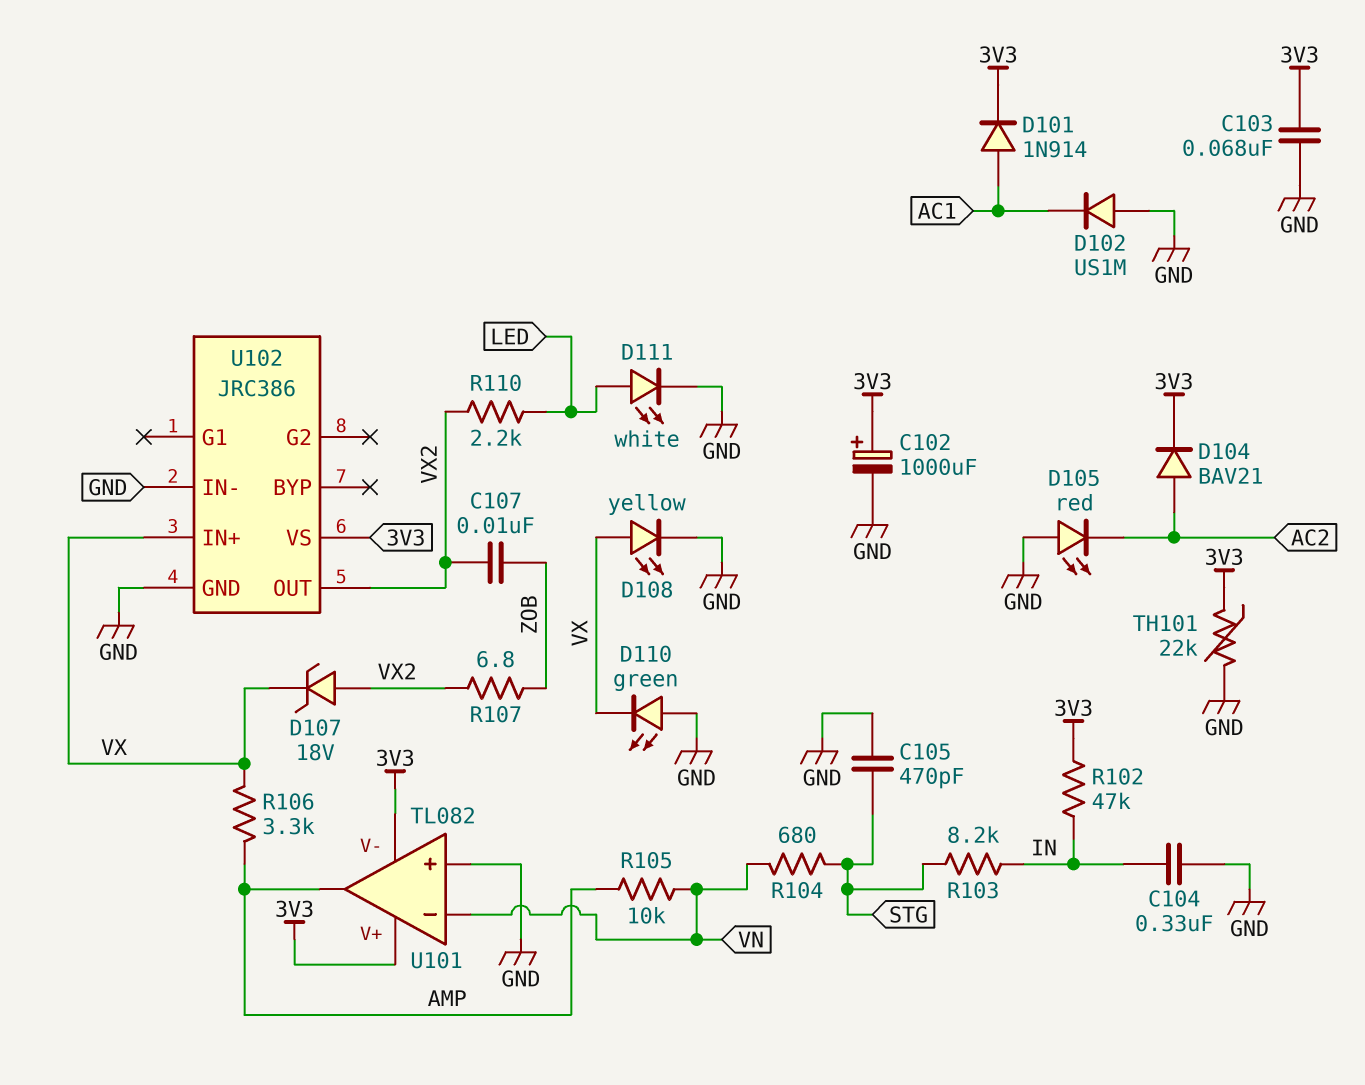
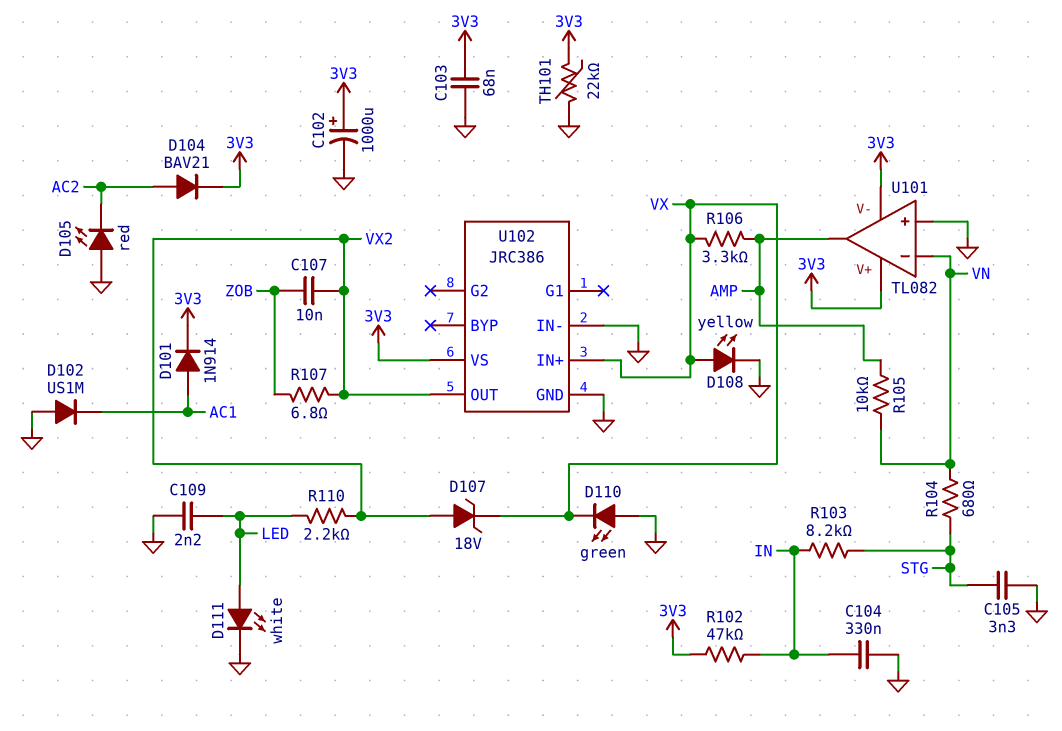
C105: 470pF (GND, STG) -> 3.3nF (GND, STG)
C109: none -> 2.2nF (GND, LED)

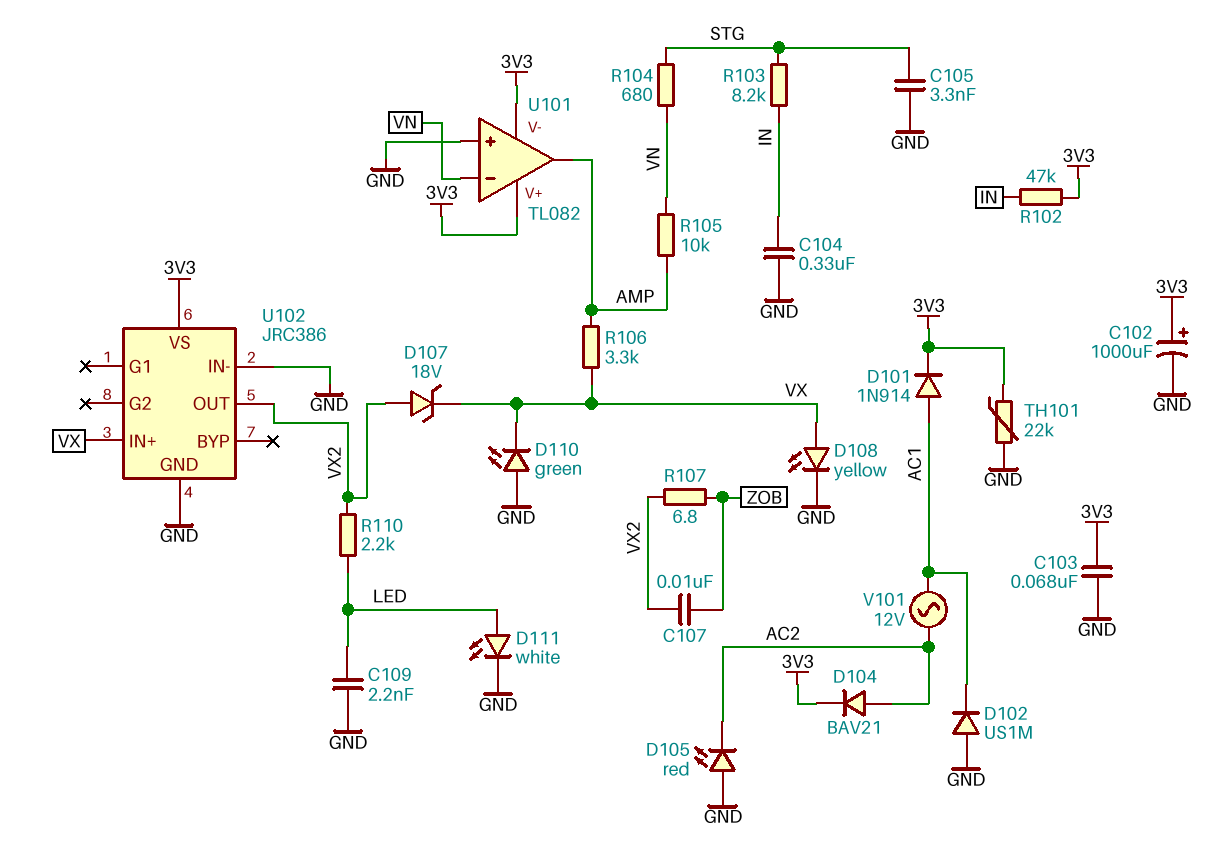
V101: none -> AC 12V (AC1, AC2)

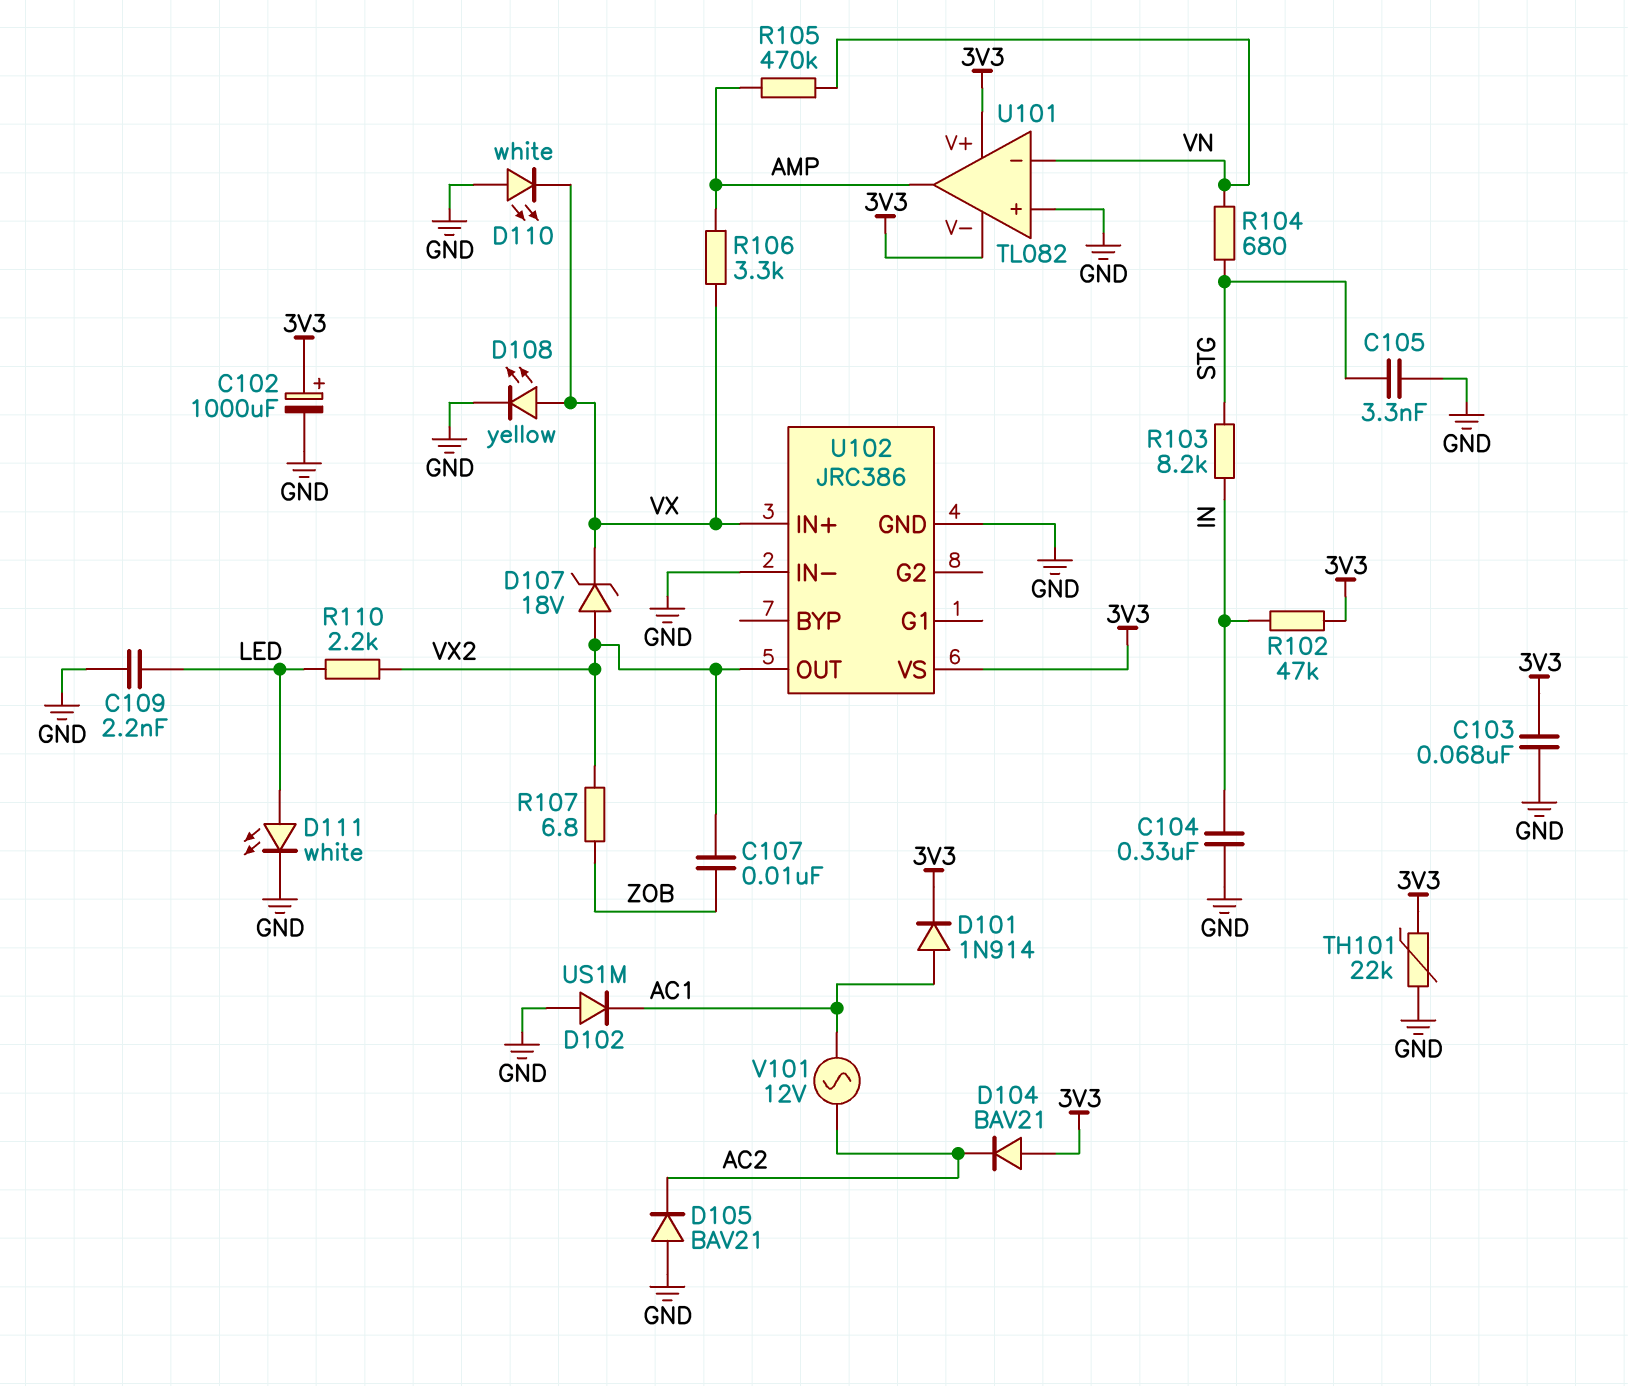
D104: diode BAV21 (A AC2, K 3V3) -> diode BAV21 (A 3V3, K AC2)
D105: LED red (A GND, K AC2) -> diode BAV21 (A GND, K AC2)
D110: LED green (A GND, K VX) -> LED white (A GND, K VX)
R105: 10k (AMP, VN) -> 470k (AMP, VN)

